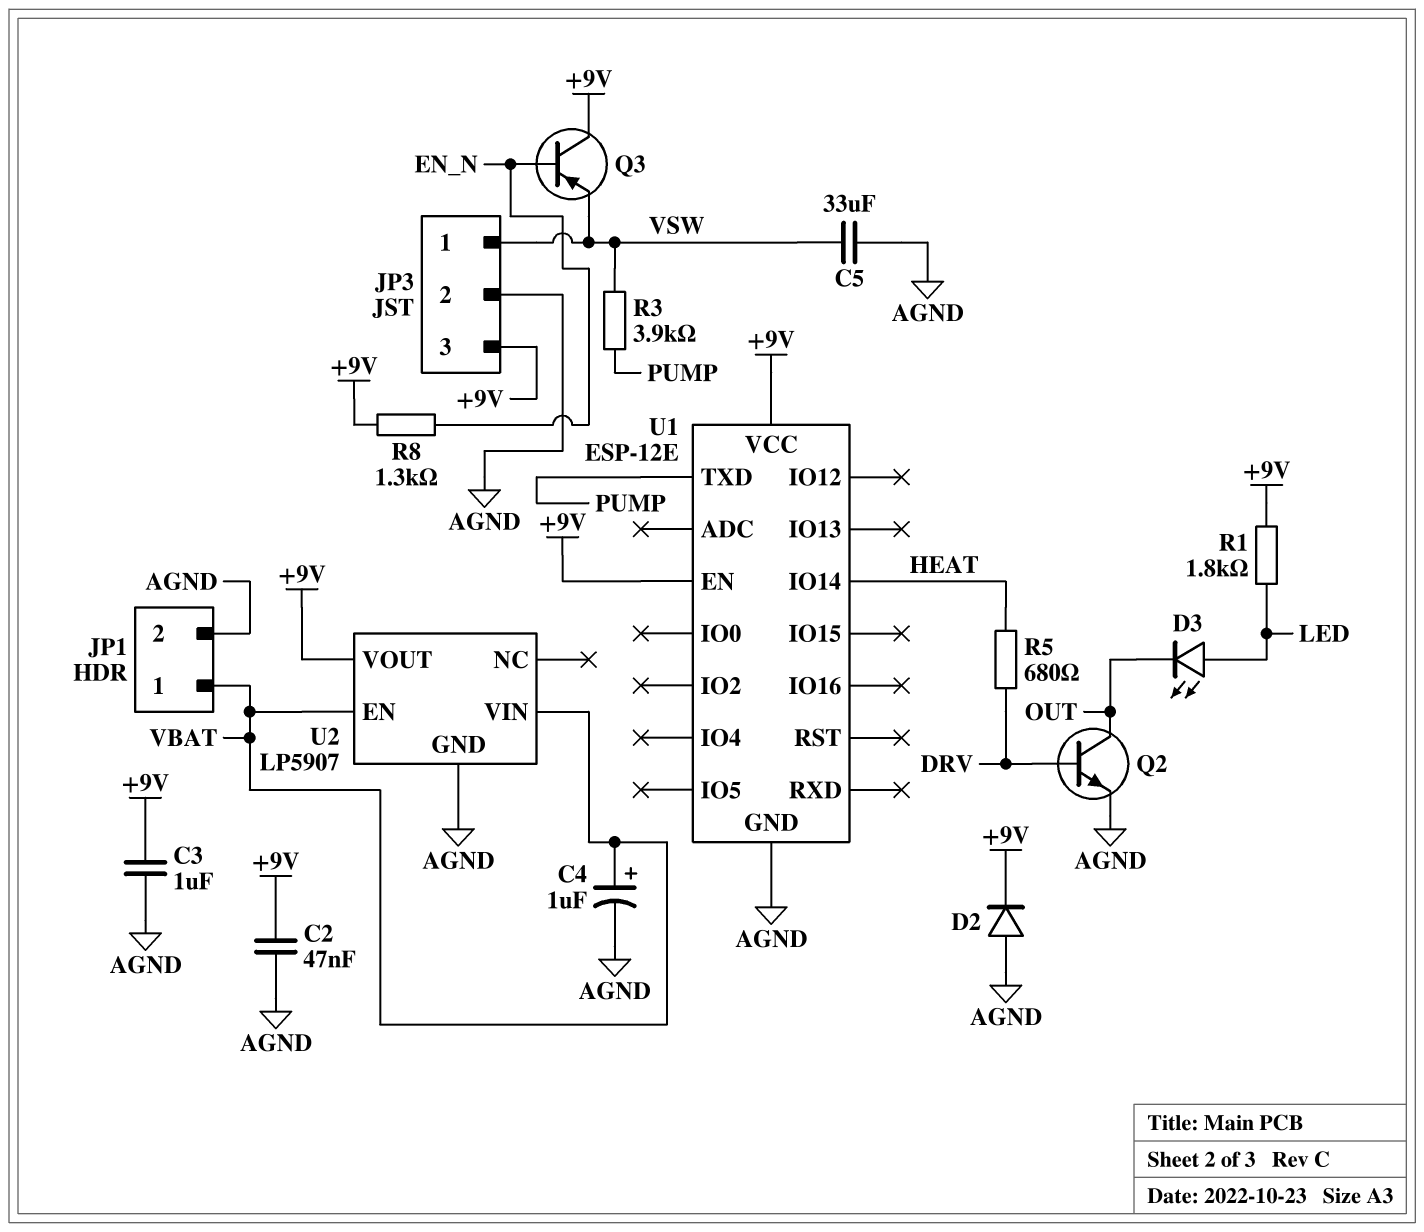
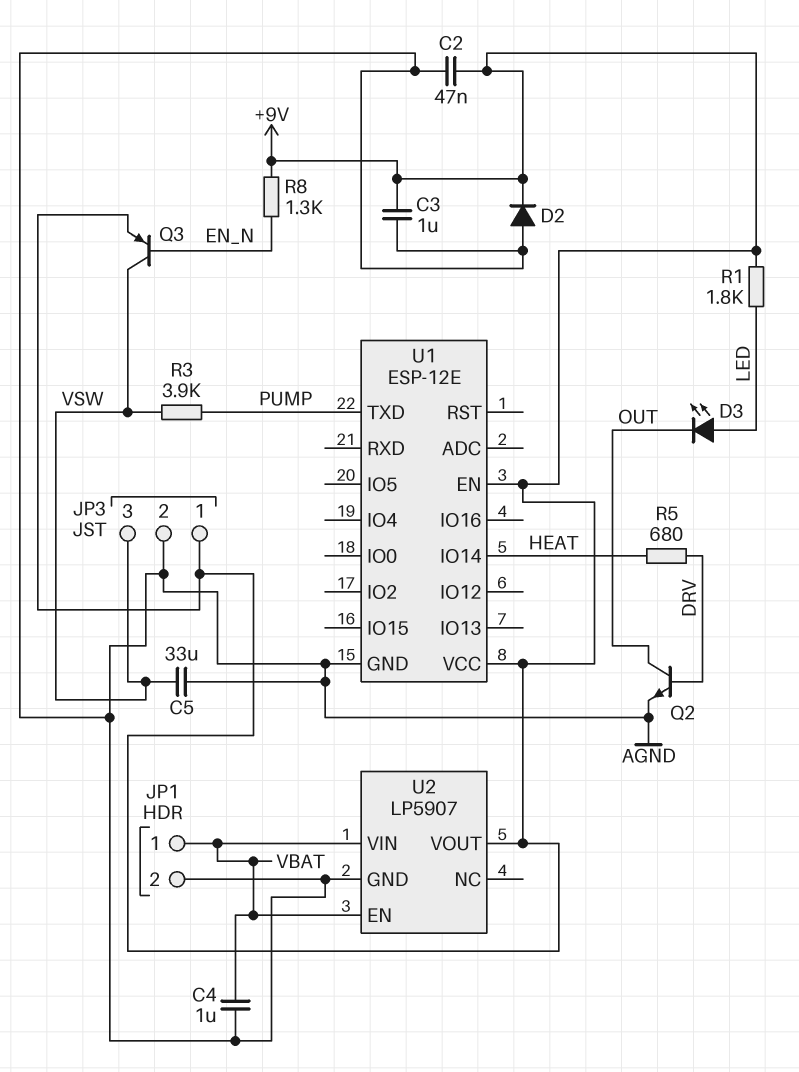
C4: 1uF (plus VBAT, minus AGND) -> 1uF (AGND, VBAT)
JP3 pin 1: VSW -> +9V
JP3 pin 3: +9V -> VSW
Q3: PNP (B EN_N, C +9V, E VSW) -> PNP (B EN_N, C VSW, E +9V)

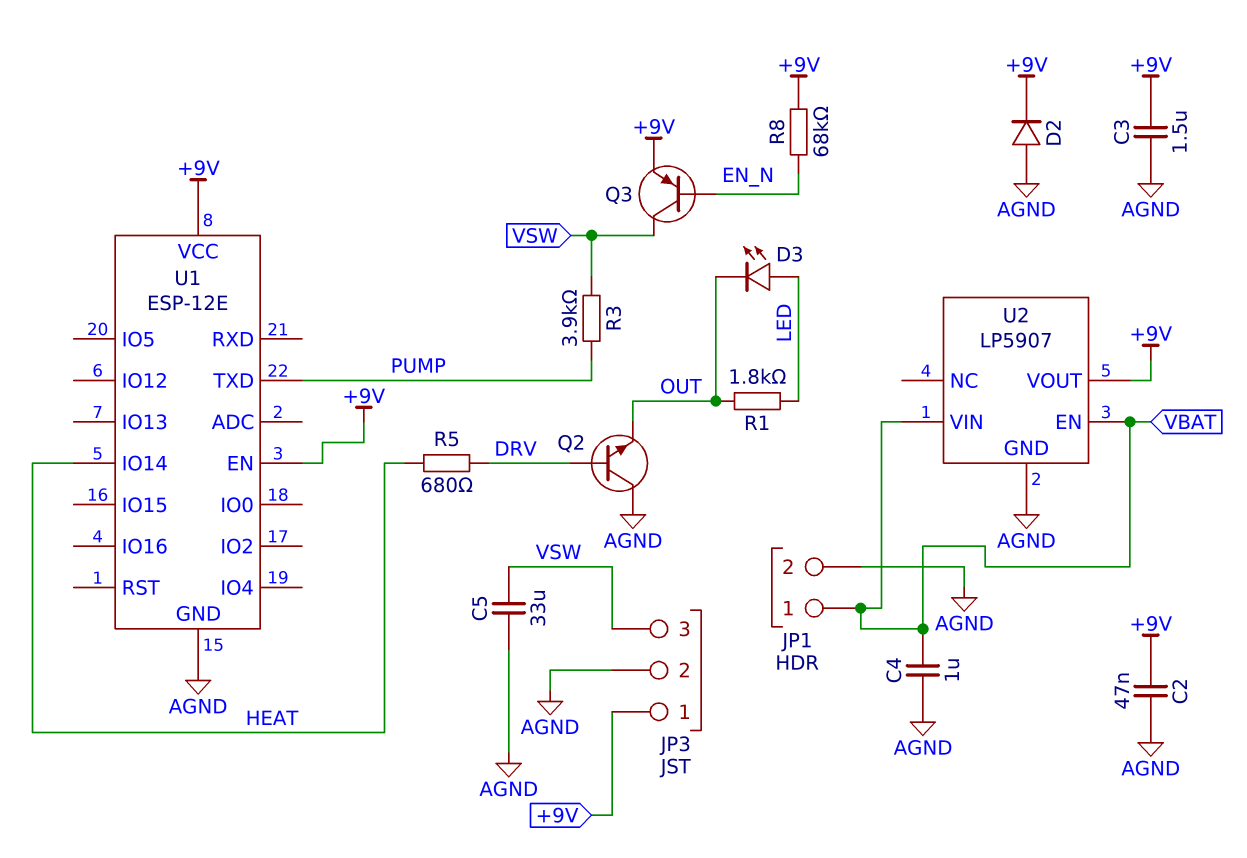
C3: 1uF (+9V, AGND) -> 1.5uF (+9V, AGND)
Q2: NPN (B DRV, C OUT, E AGND) -> NPN (B DRV, C AGND, E OUT)
R1: 1.8k (+9V, LED) -> 1.8k (LED, OUT)
R8: 1.3k (+9V, EN_N) -> 68k (+9V, EN_N)

